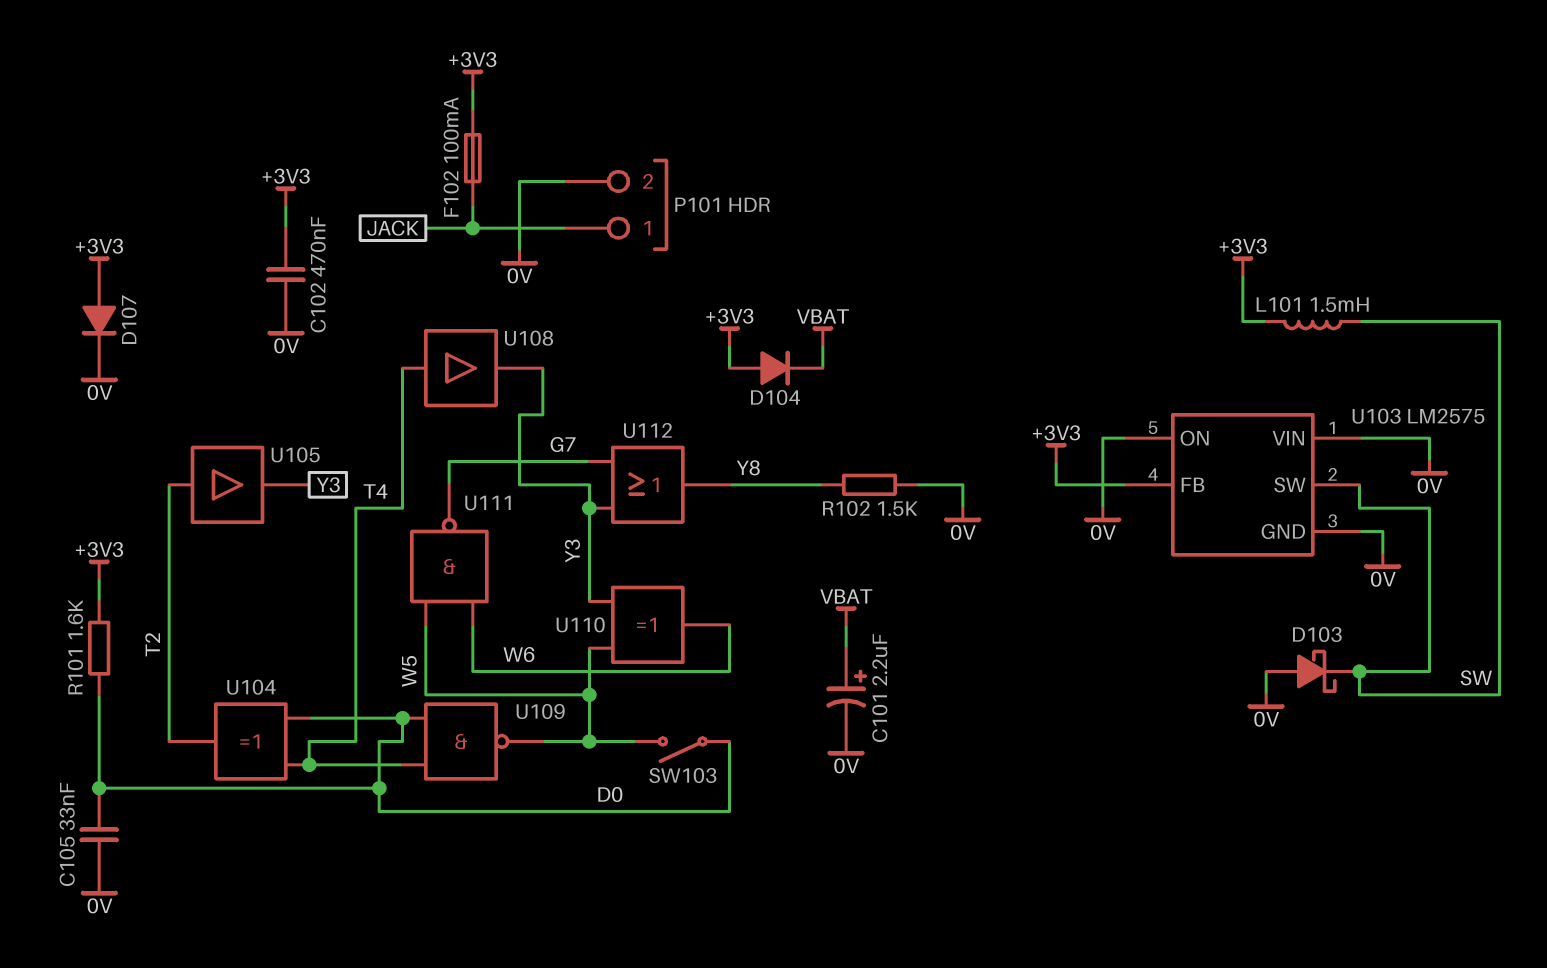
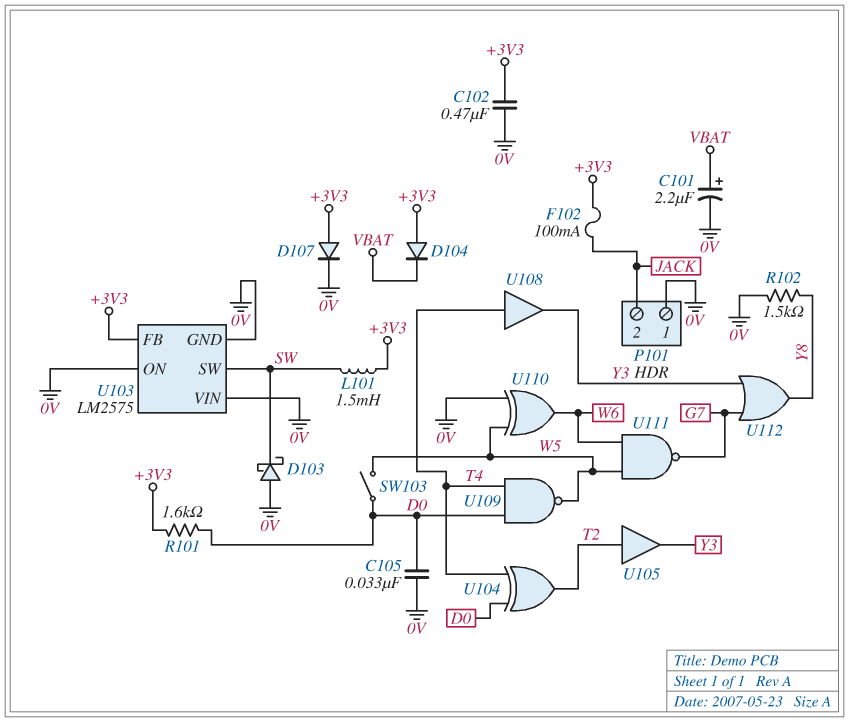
P101 pin 1: JACK -> 0V
P101 pin 2: 0V -> JACK
U110: XOR (in W5, in Y3, out W6) -> XOR (in 0V, in W5, out W6)

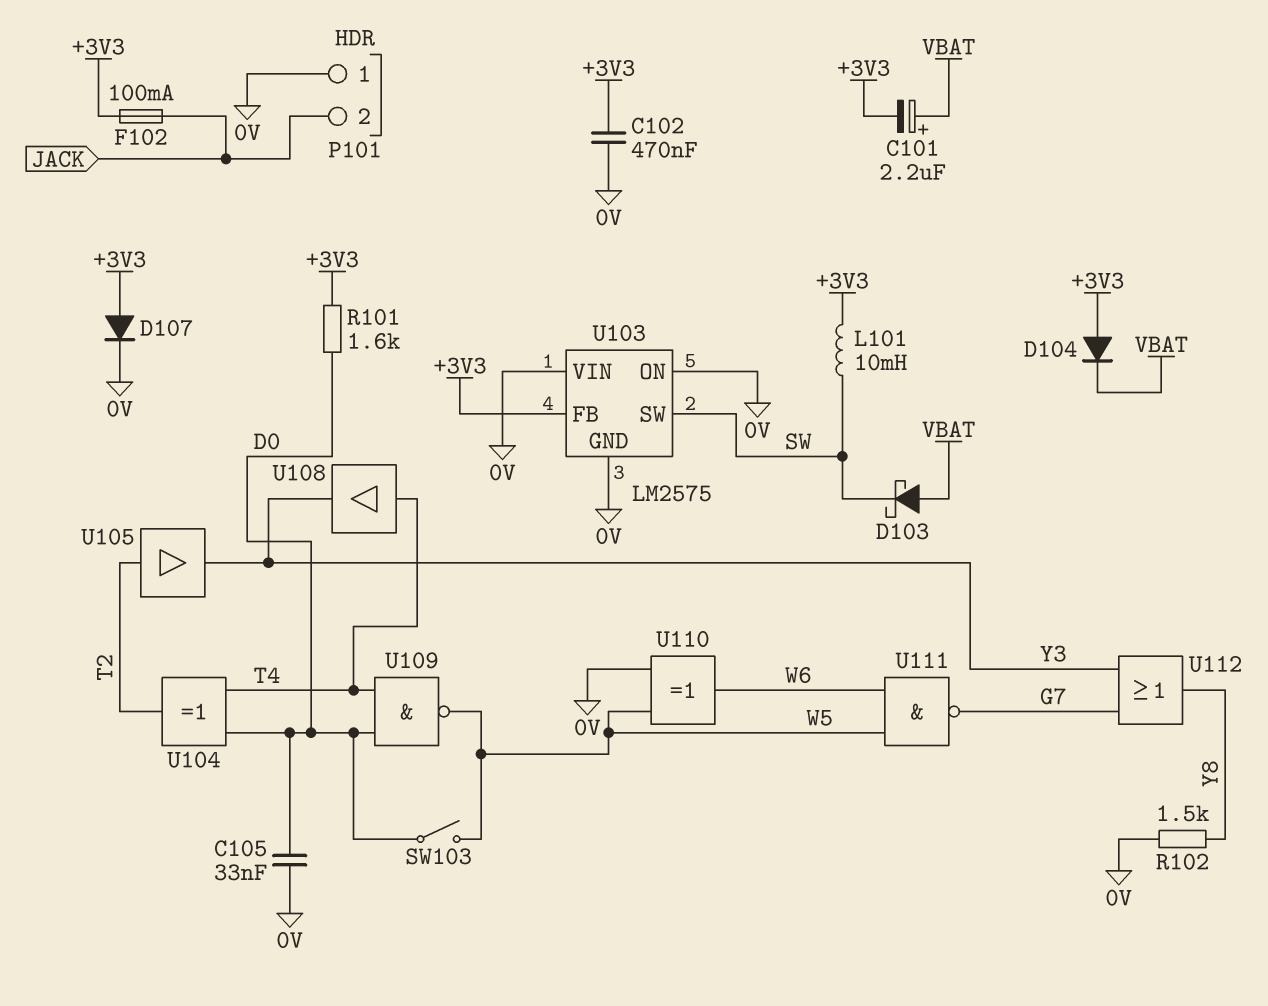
C101: 2.2uF (plus VBAT, minus 0V) -> 2.2uF (plus VBAT, minus +3V3)
D103: schottky (A 0V, K SW) -> schottky (A VBAT, K SW)
L101: 1.5mH (+3V3, SW) -> 10mH (+3V3, SW)

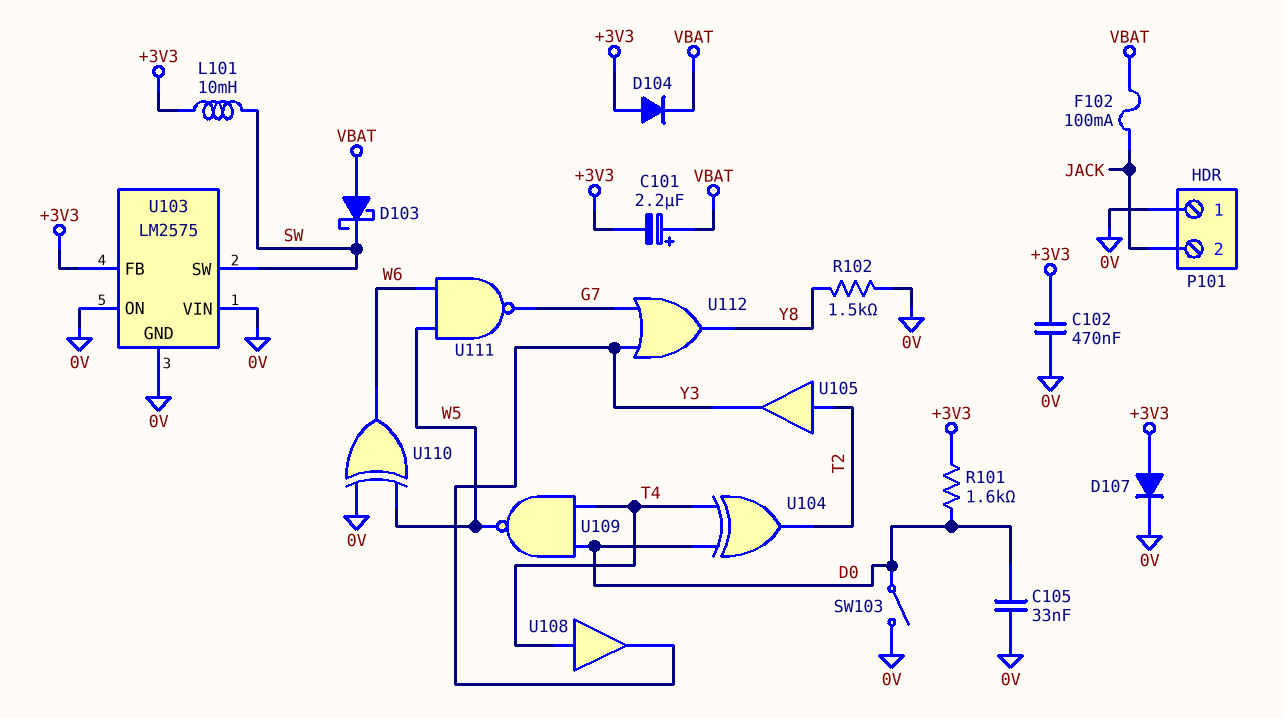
F102: 100mA (+3V3, JACK) -> 100mA (JACK, VBAT)
SW103: switch (D0, W5) -> switch (0V, D0)

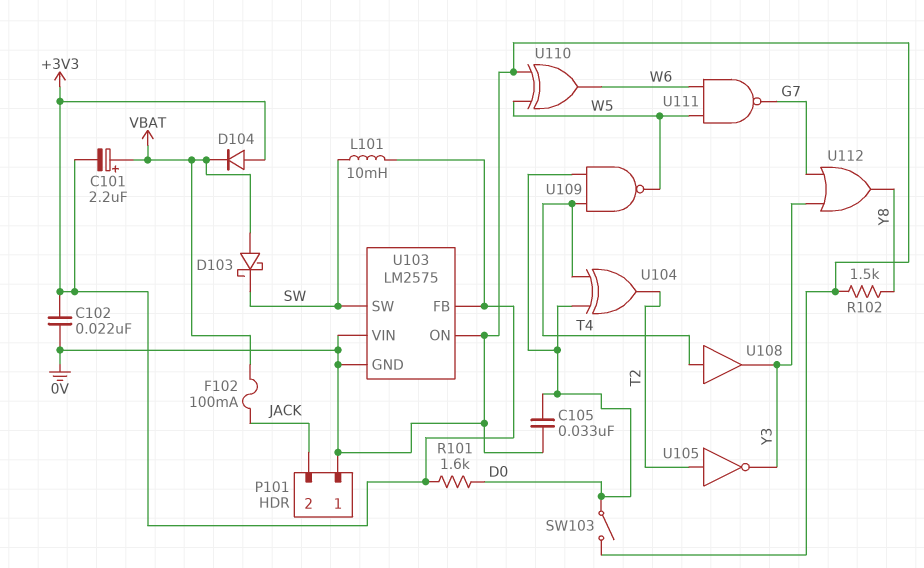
C102: 470nF (+3V3, 0V) -> 22nF (+3V3, 0V)
D107: diode (A +3V3, K 0V) -> none
U105: buffer (in T2, out Y3) -> NOT (in T2, out Y3)

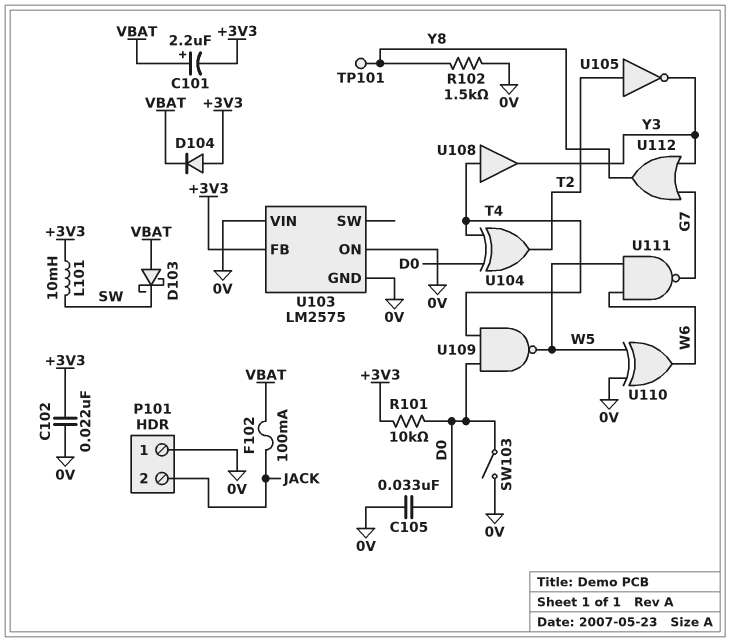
R101: 1.6k (+3V3, D0) -> 10k (+3V3, D0)
TP101: none -> test point (Y8)
U103 pin SW: SW -> none

